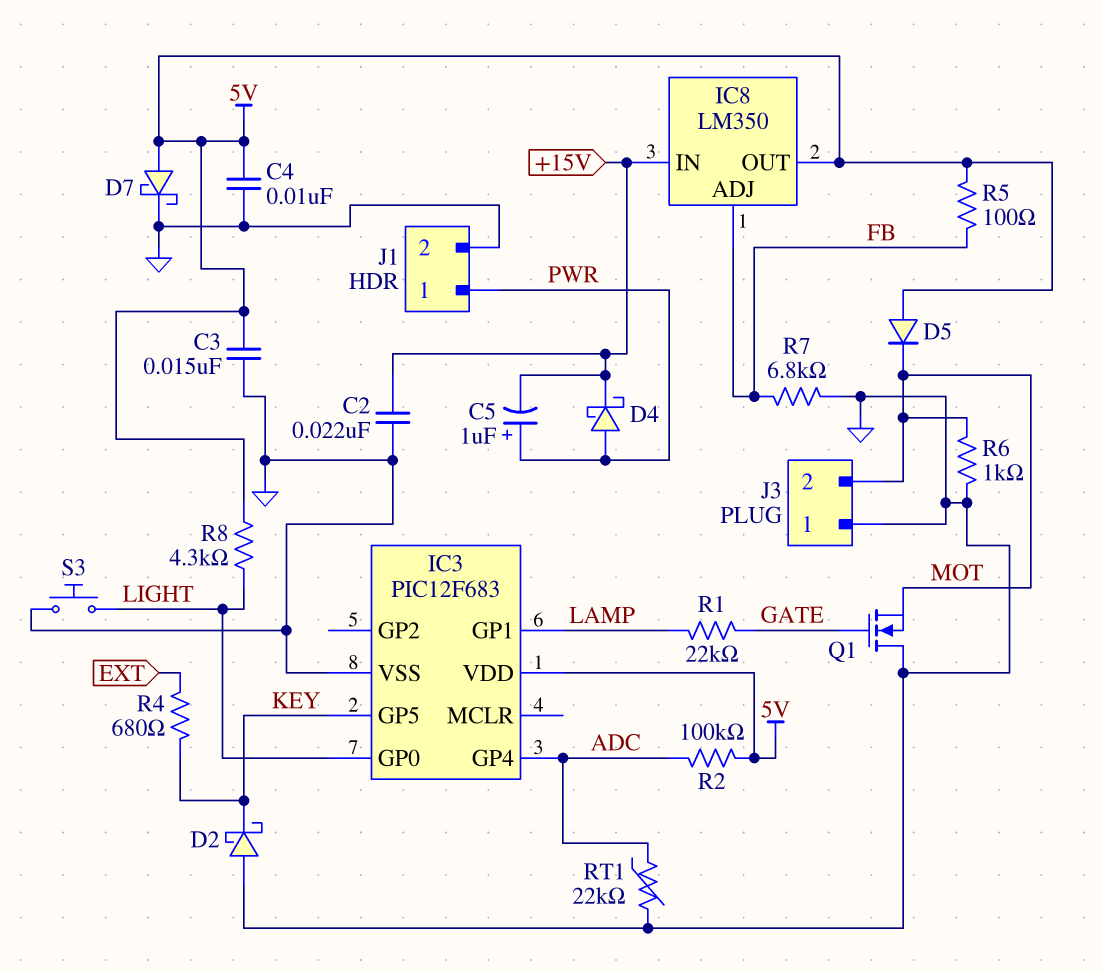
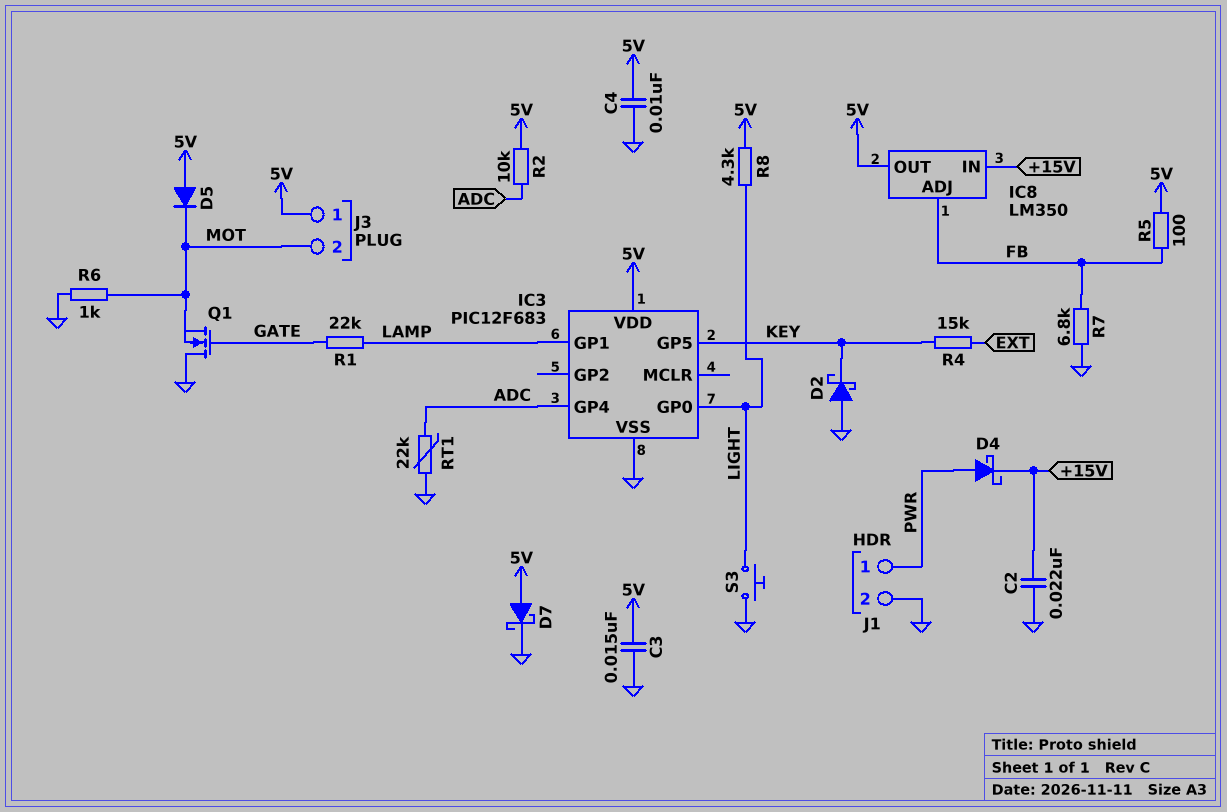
C5: 1uF (plus PWR, minus +15V) -> none
J3 pin 1: GND -> 5V
R2: 100k (5V, ADC) -> 10k (5V, ADC)
R4: 680 (EXT, KEY) -> 15k (EXT, KEY)

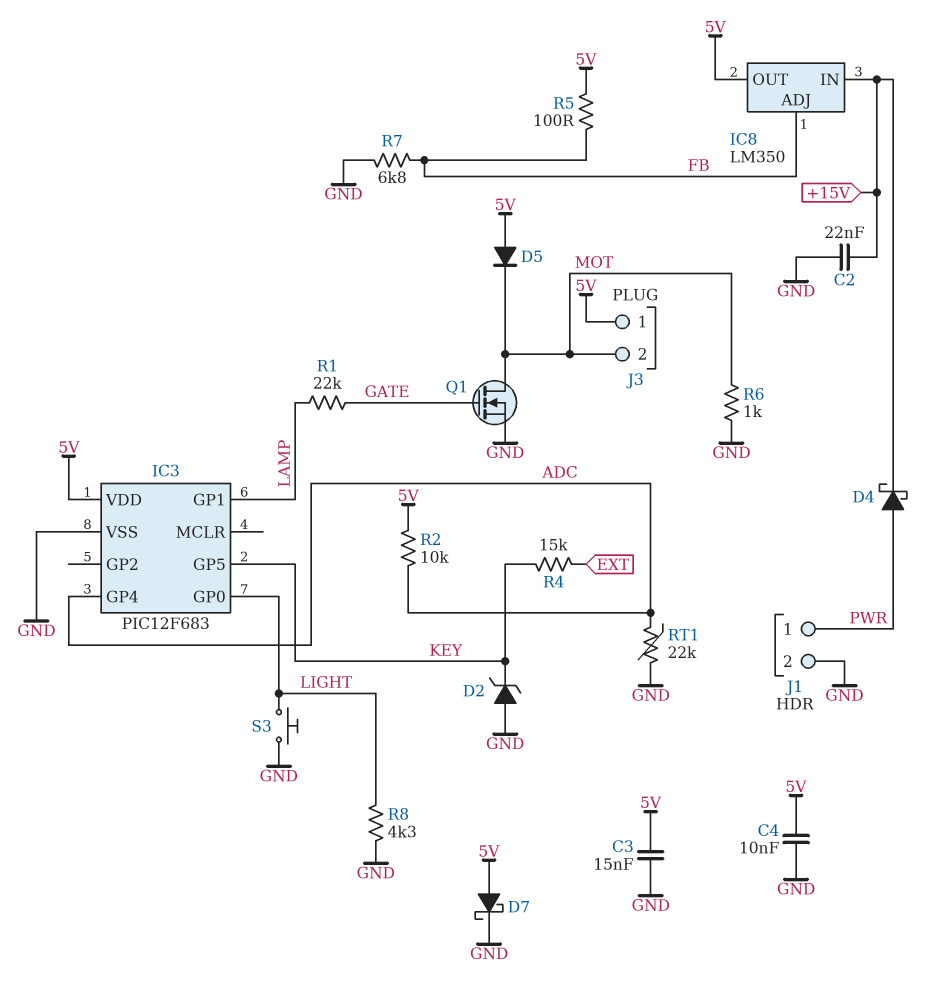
D2: schottky (A GND, K KEY) -> zener (A GND, K KEY)
Q1: NMOS (G GATE, D GND, S MOT) -> NMOS (G GATE, D MOT, S GND)
R8: 4.3k (5V, LIGHT) -> 4.3k (GND, LIGHT)

